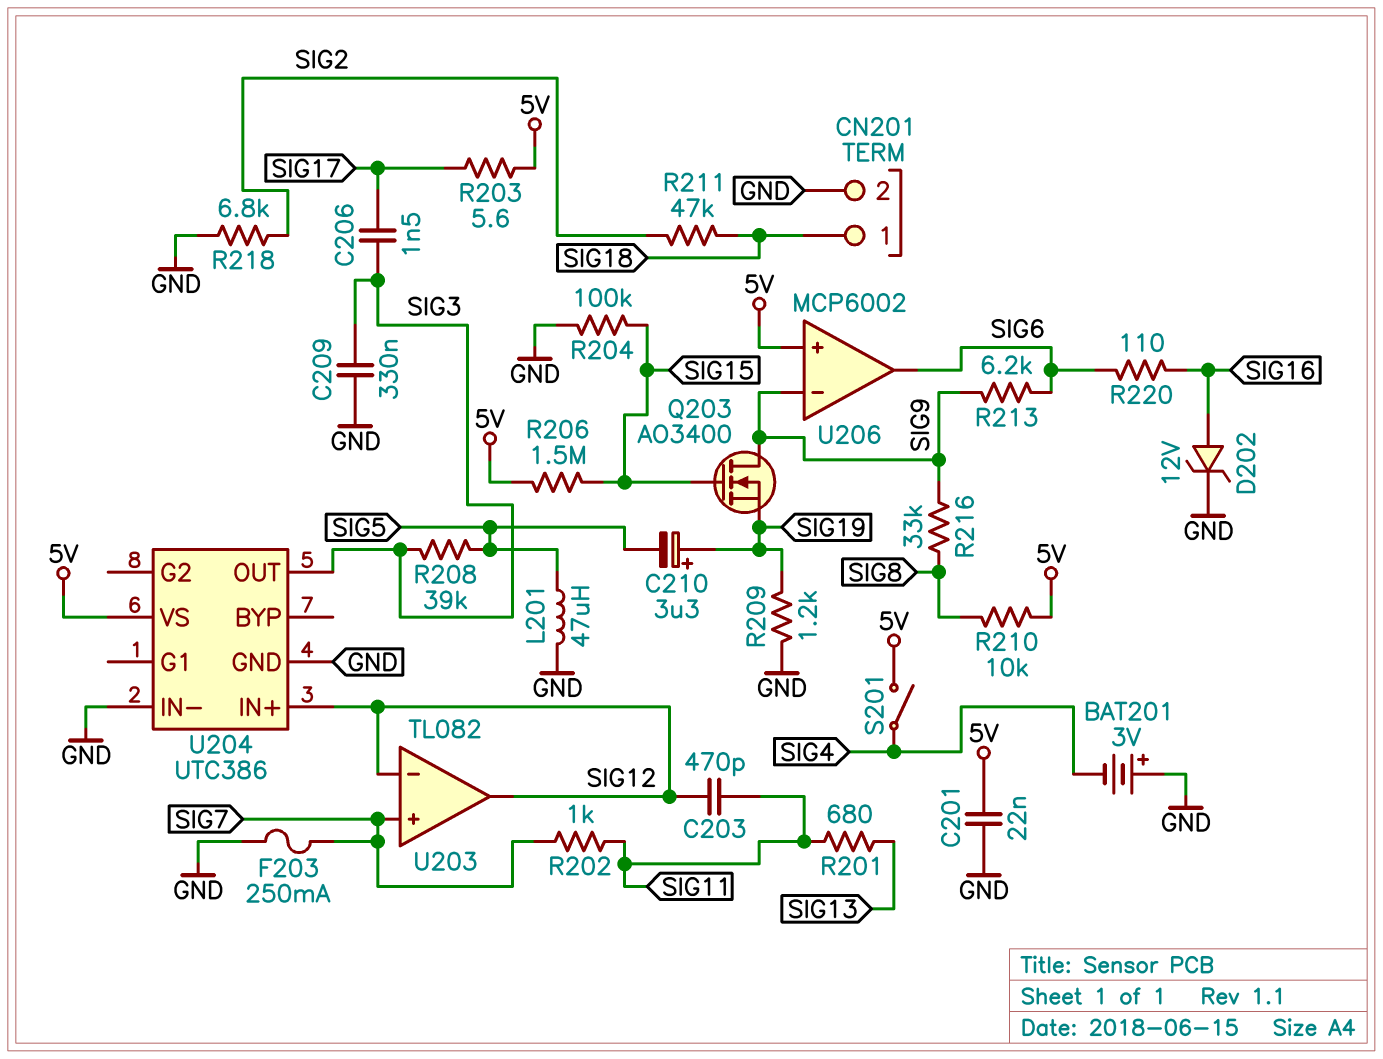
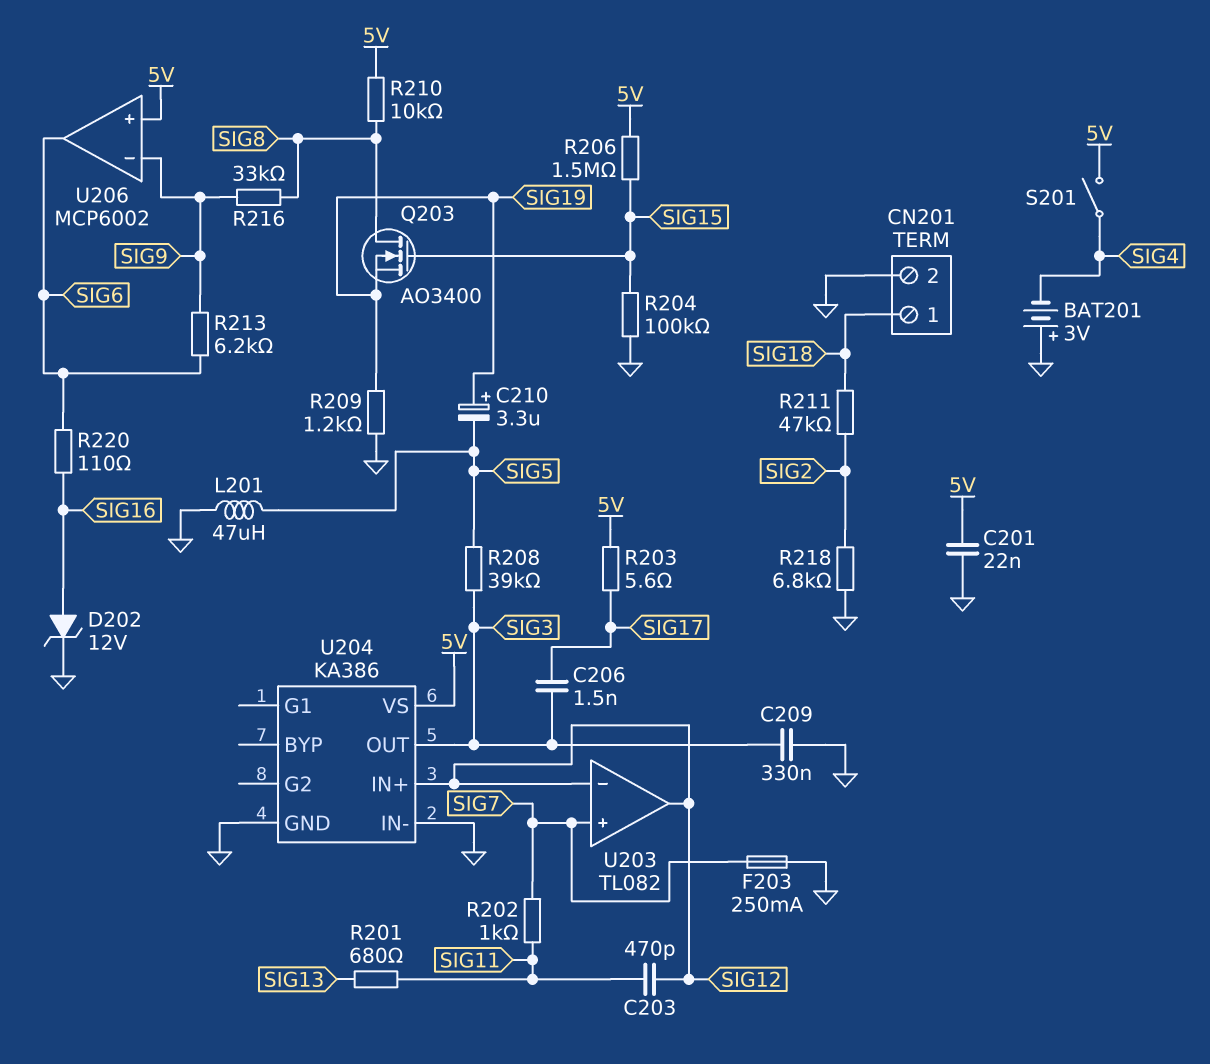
Q203: NMOS AO3400 (G SIG15, D SIG9, S SIG19) -> NMOS AO3400 (G SIG15, D SIG8, S SIG19)
U204: UTC386 -> KA386

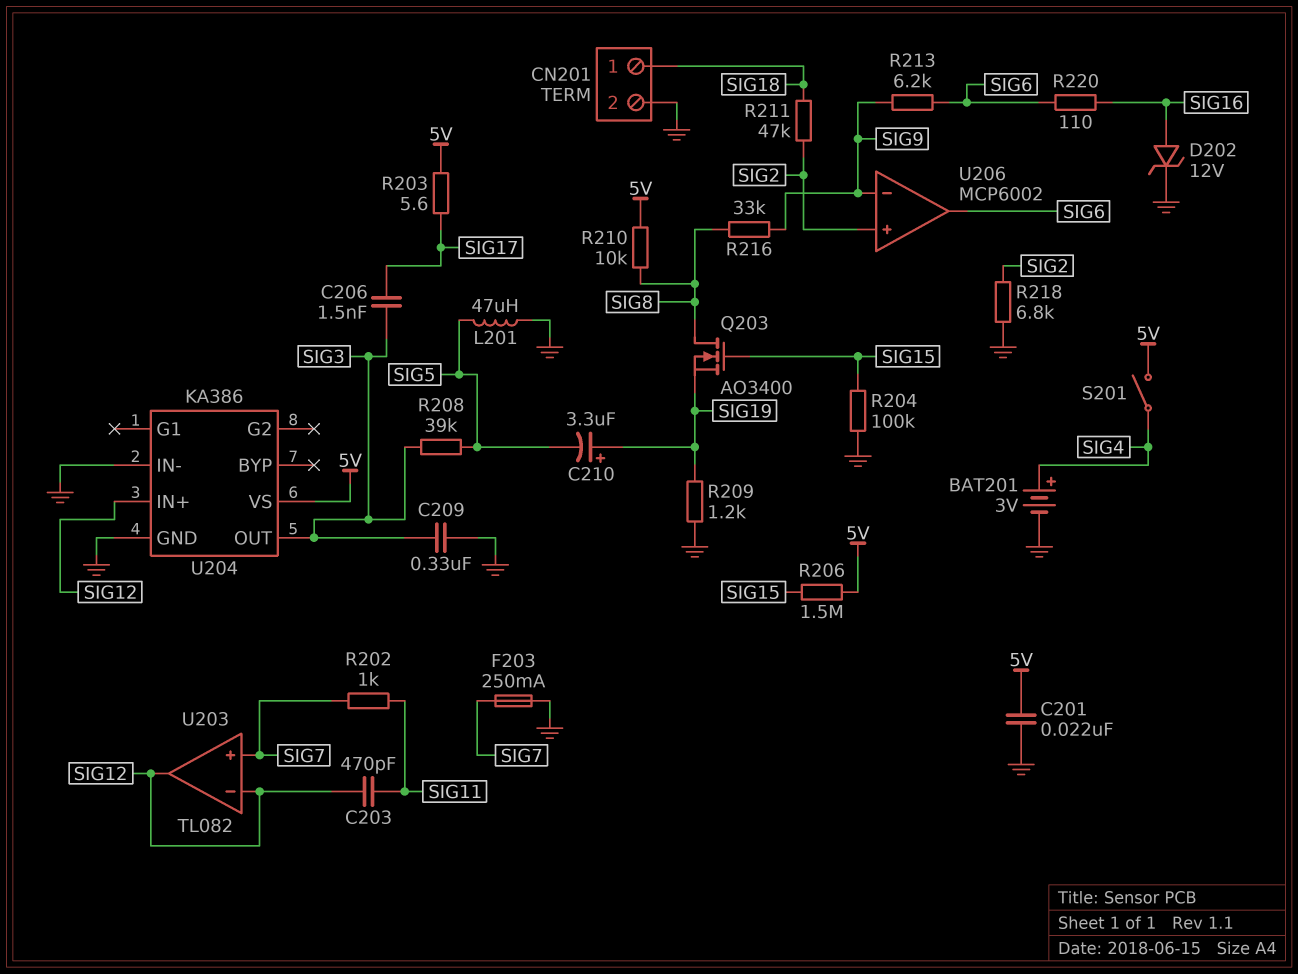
BAT201: 3V (plus GND, minus SIG4) -> 3V (plus SIG4, minus GND)
R201: 680 (SIG11, SIG13) -> none
U206 pin in+: 5V -> SIG2

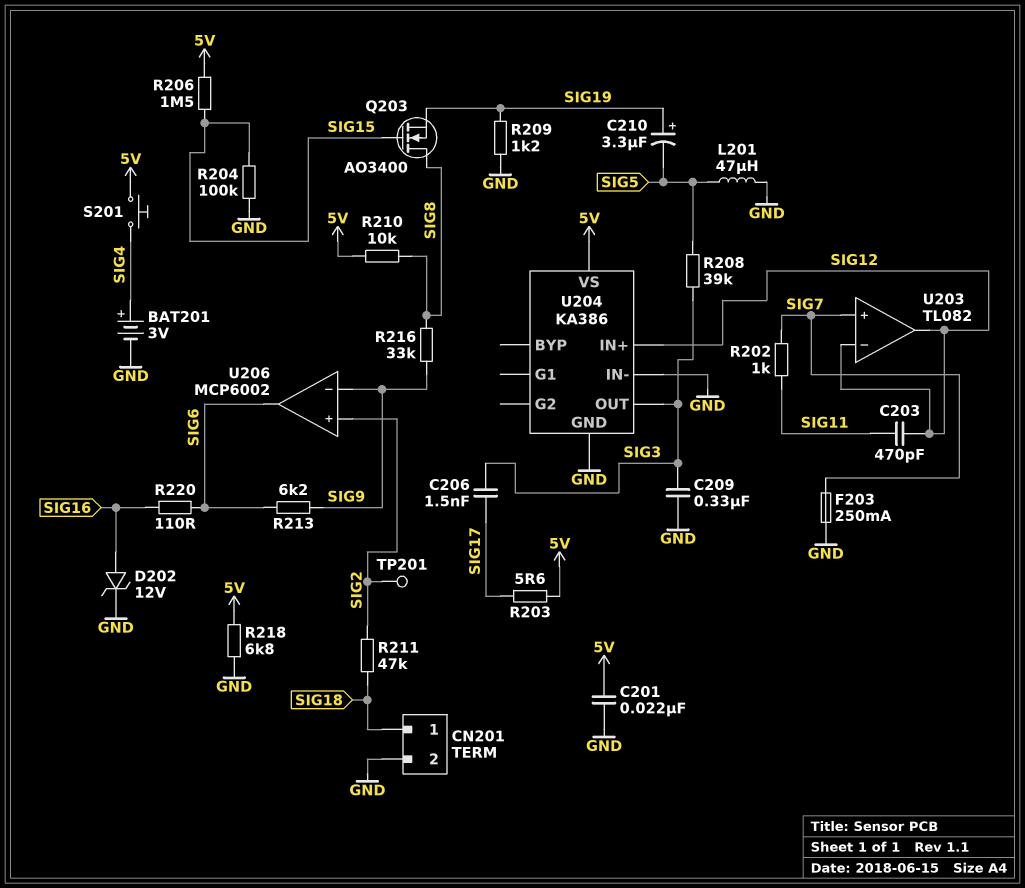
R218: 6.8k (GND, SIG2) -> 6.8k (5V, GND)
S201: switch (5V, SIG4) -> button (5V, SIG4)
TP201: none -> test point (SIG2)

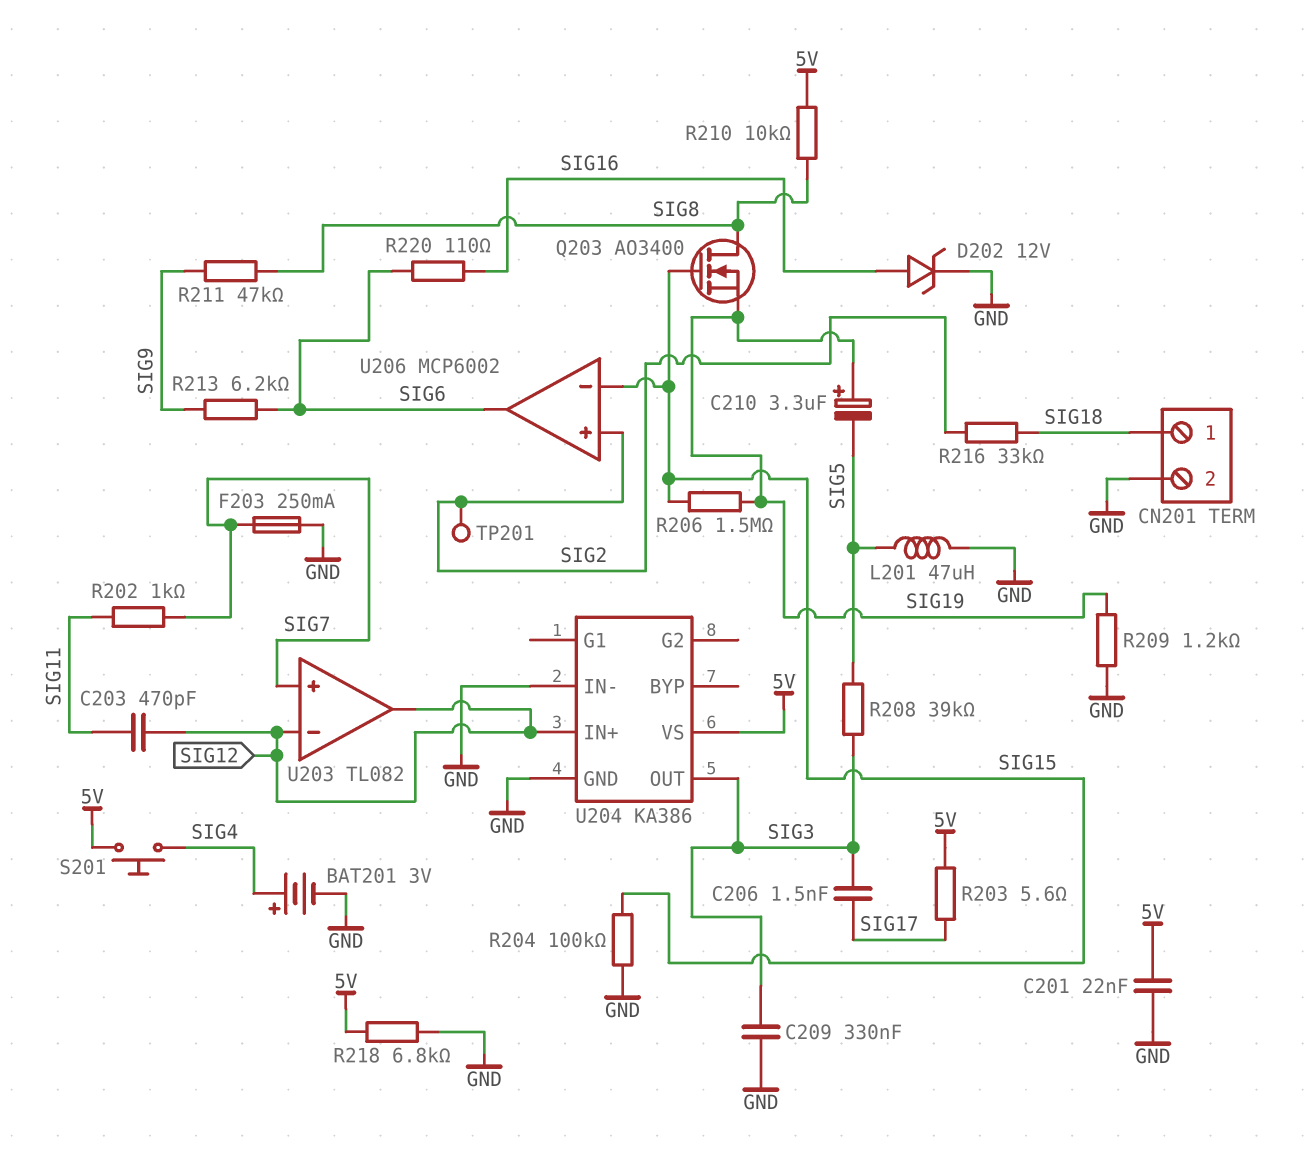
R206: 1.5M (5V, SIG15) -> 1.5M (SIG15, SIG19)
R211: 47k (SIG2, SIG18) -> 47k (SIG8, SIG9)
R216: 33k (SIG8, SIG9) -> 33k (SIG2, SIG18)
U206 pin in-: SIG9 -> SIG15

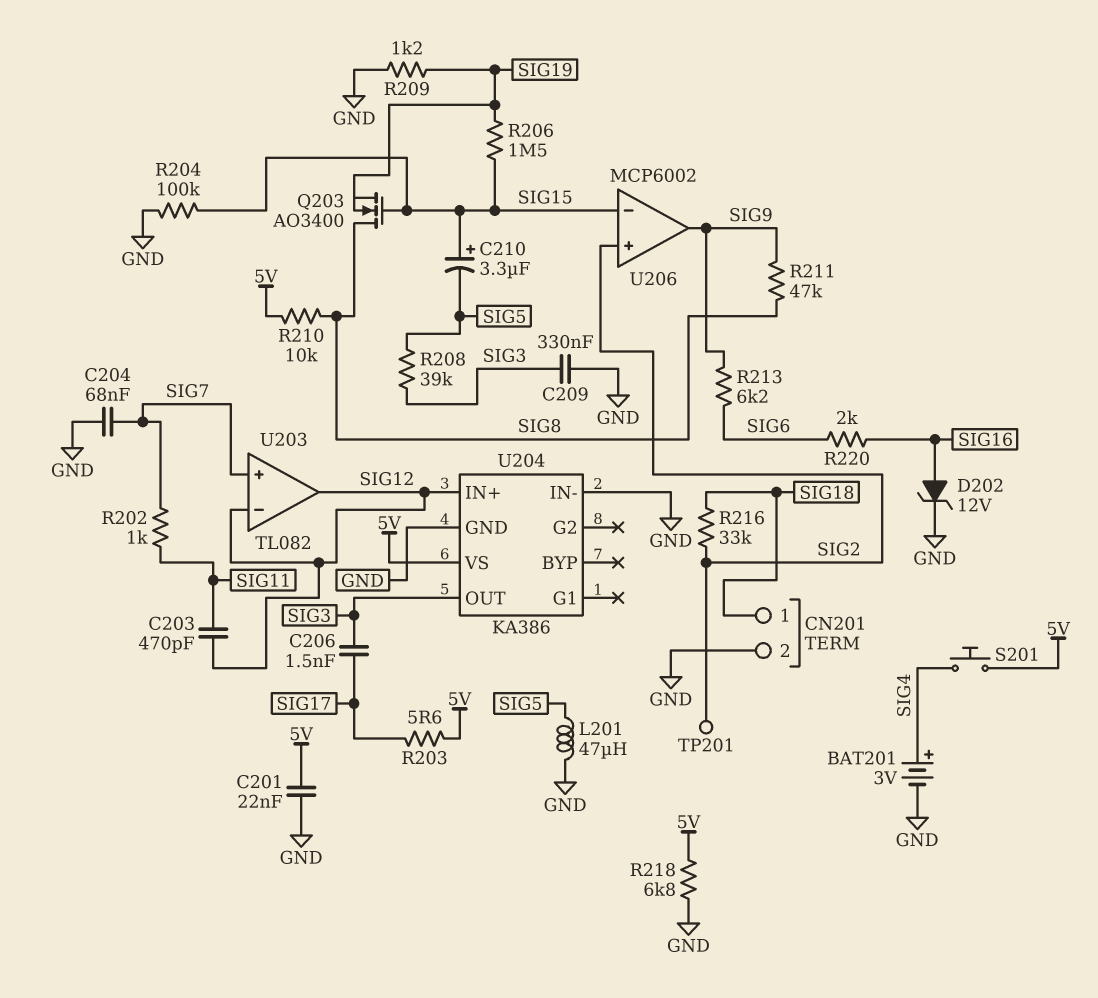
C204: none -> 68nF (GND, SIG7)
C210: 3.3uF (plus SIG19, minus SIG5) -> 3.3uF (plus SIG15, minus SIG5)
F203: 250mA (GND, SIG7) -> none
R220: 110 (SIG6, SIG16) -> 2k (SIG6, SIG16)
U206 pin out: SIG6 -> SIG9

